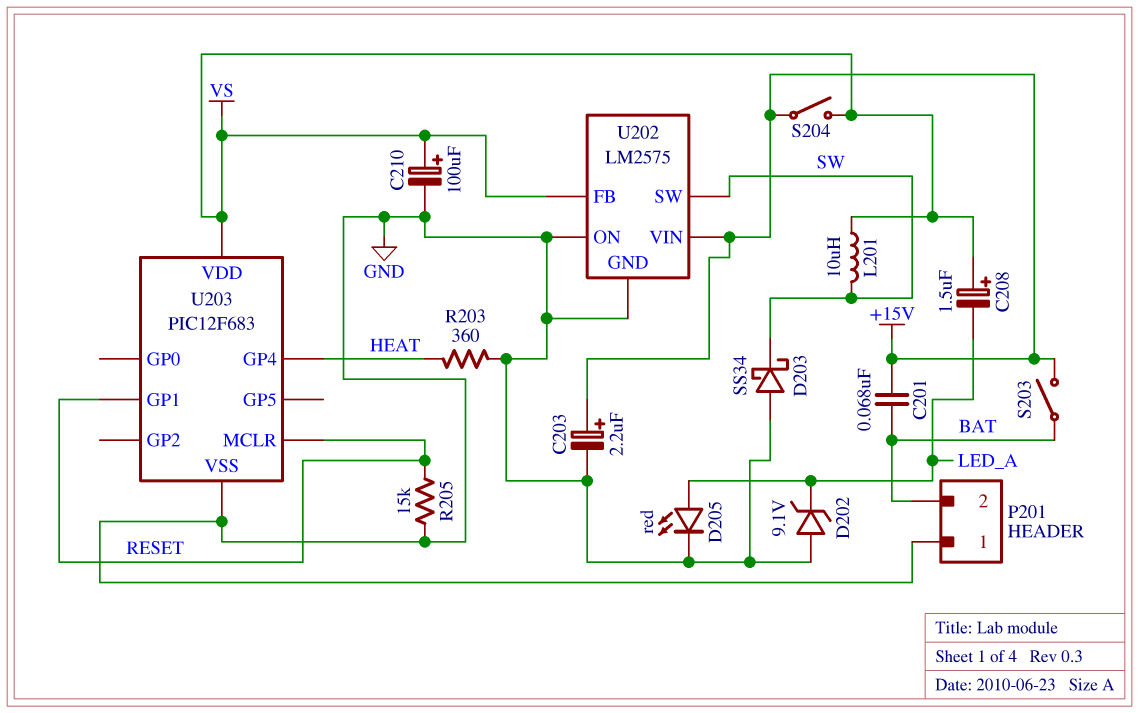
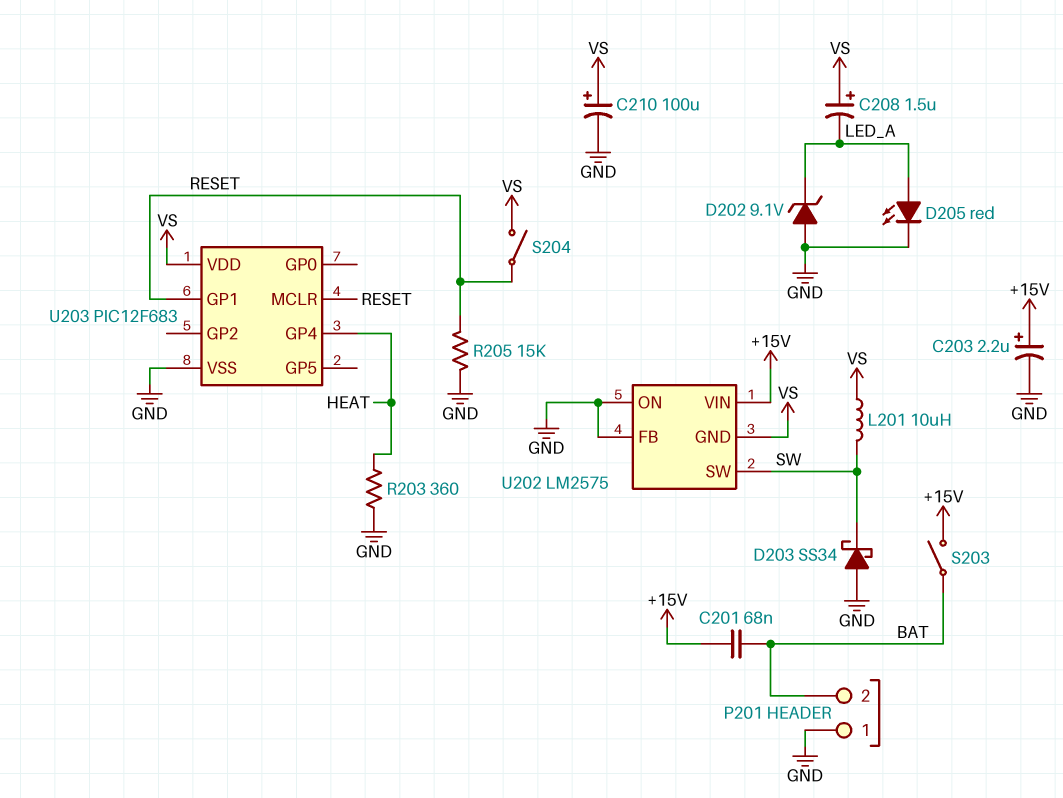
S204: switch (+15V, VS) -> switch (RESET, VS)
U202 pin FB: VS -> GND
U202 pin GND: GND -> VS

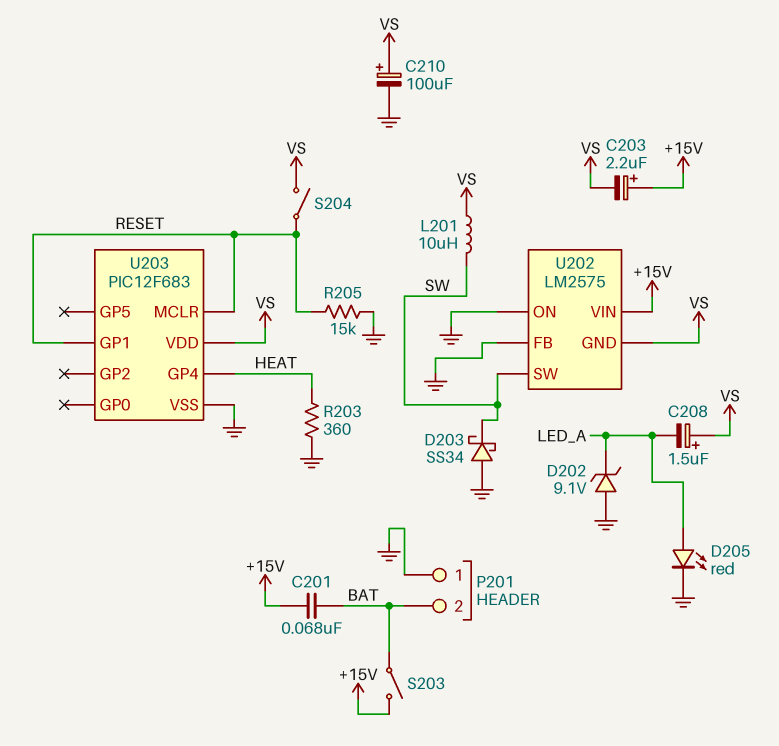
C203: 2.2uF (plus +15V, minus GND) -> 2.2uF (plus +15V, minus VS)

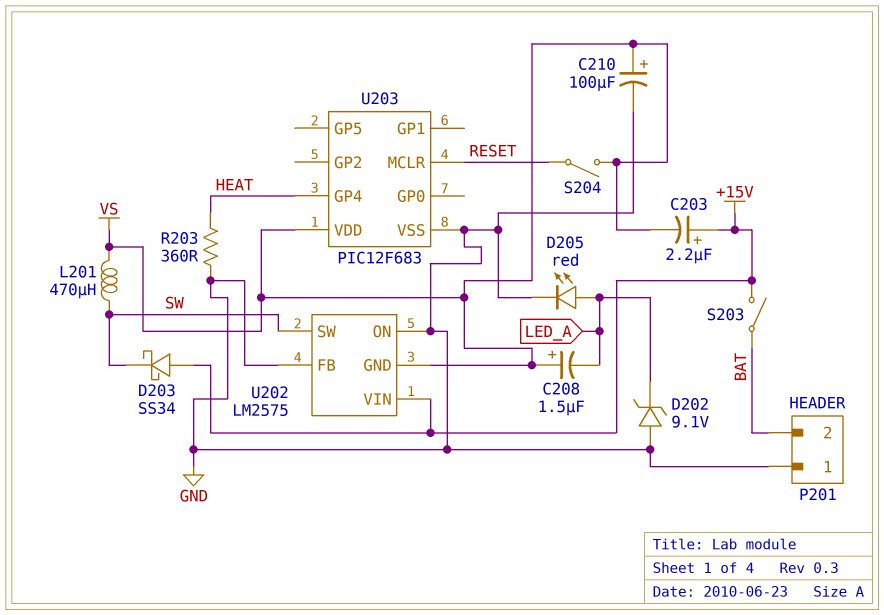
C201: 68nF (+15V, BAT) -> none
D203: schottky SS34 (A GND, K SW) -> schottky SS34 (A +15V, K SW)
L201: 10uH (SW, VS) -> 470uH (SW, VS)
R205: 15k (GND, RESET) -> none
U203 pin GP1: RESET -> none

